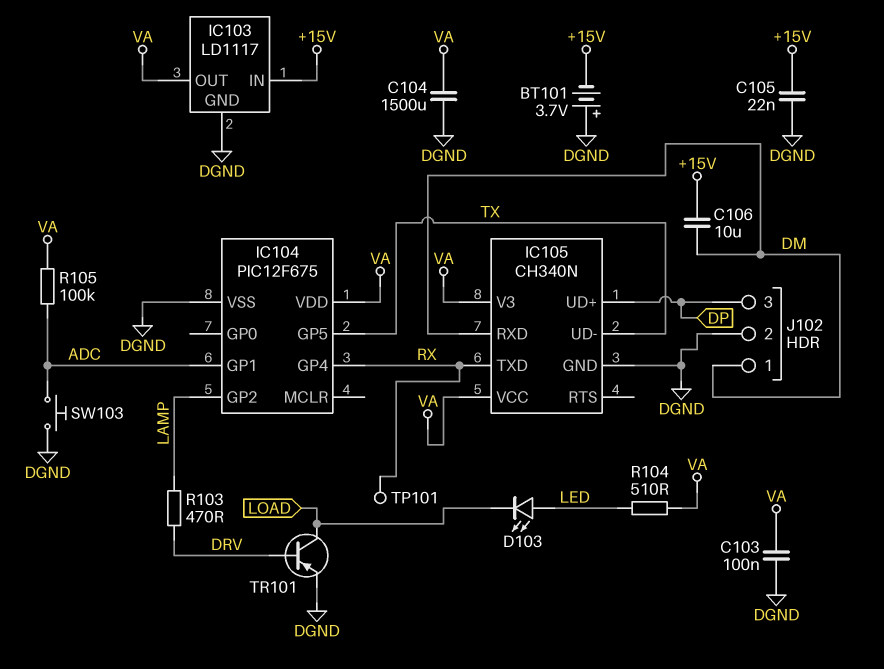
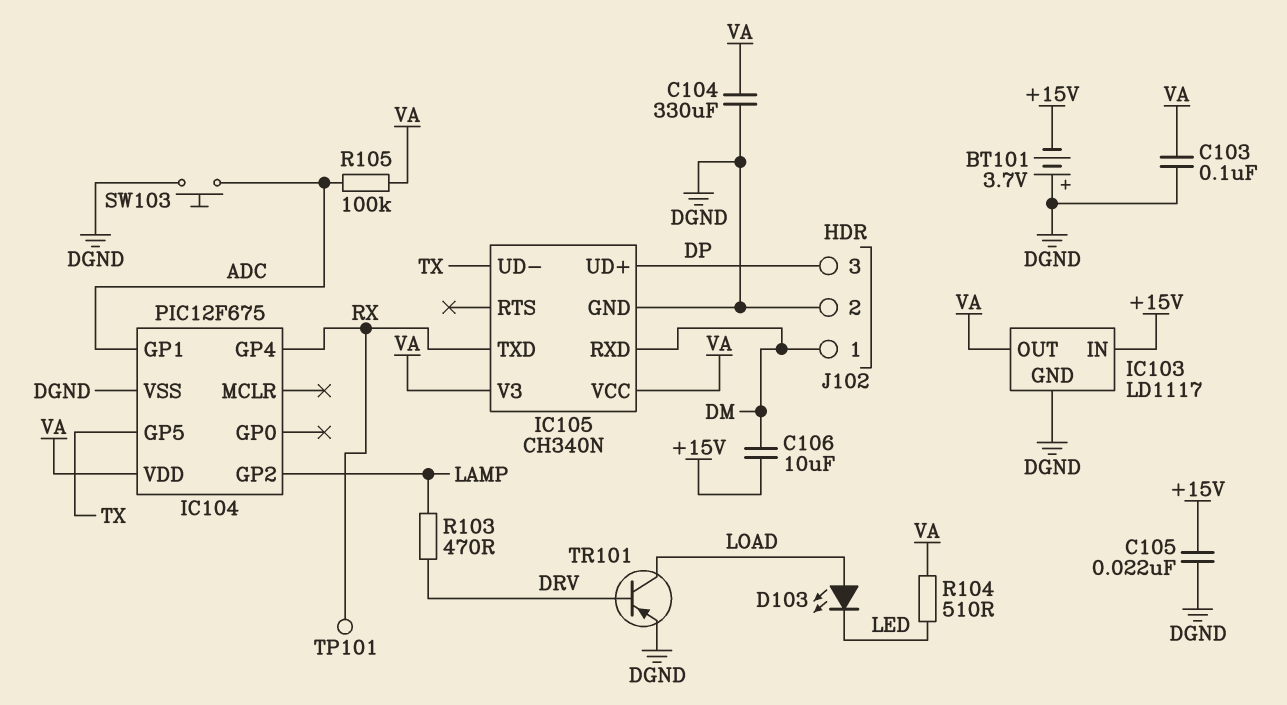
C104: 1500uF (DGND, VA) -> 330uF (DGND, VA)
D103: LED (A LED, K LOAD) -> LED (A LOAD, K LED)

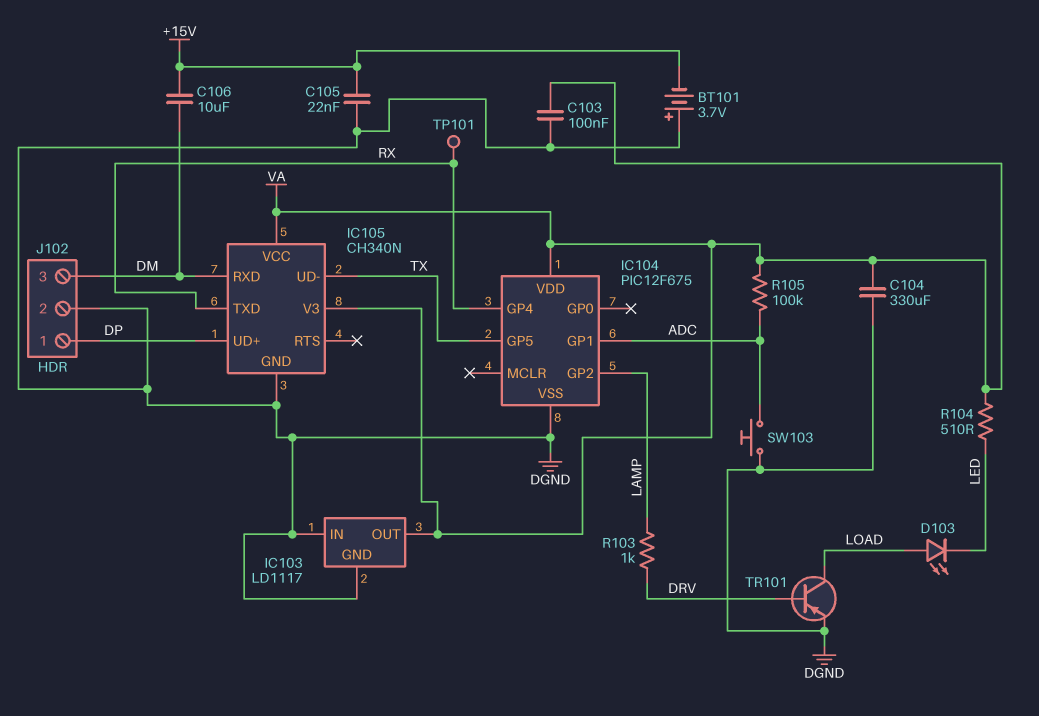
IC103 pin IN: +15V -> DGND
J102 pin 1: DM -> DP
J102 pin 3: DP -> DM
R103: 470 (DRV, LAMP) -> 1k (DRV, LAMP)

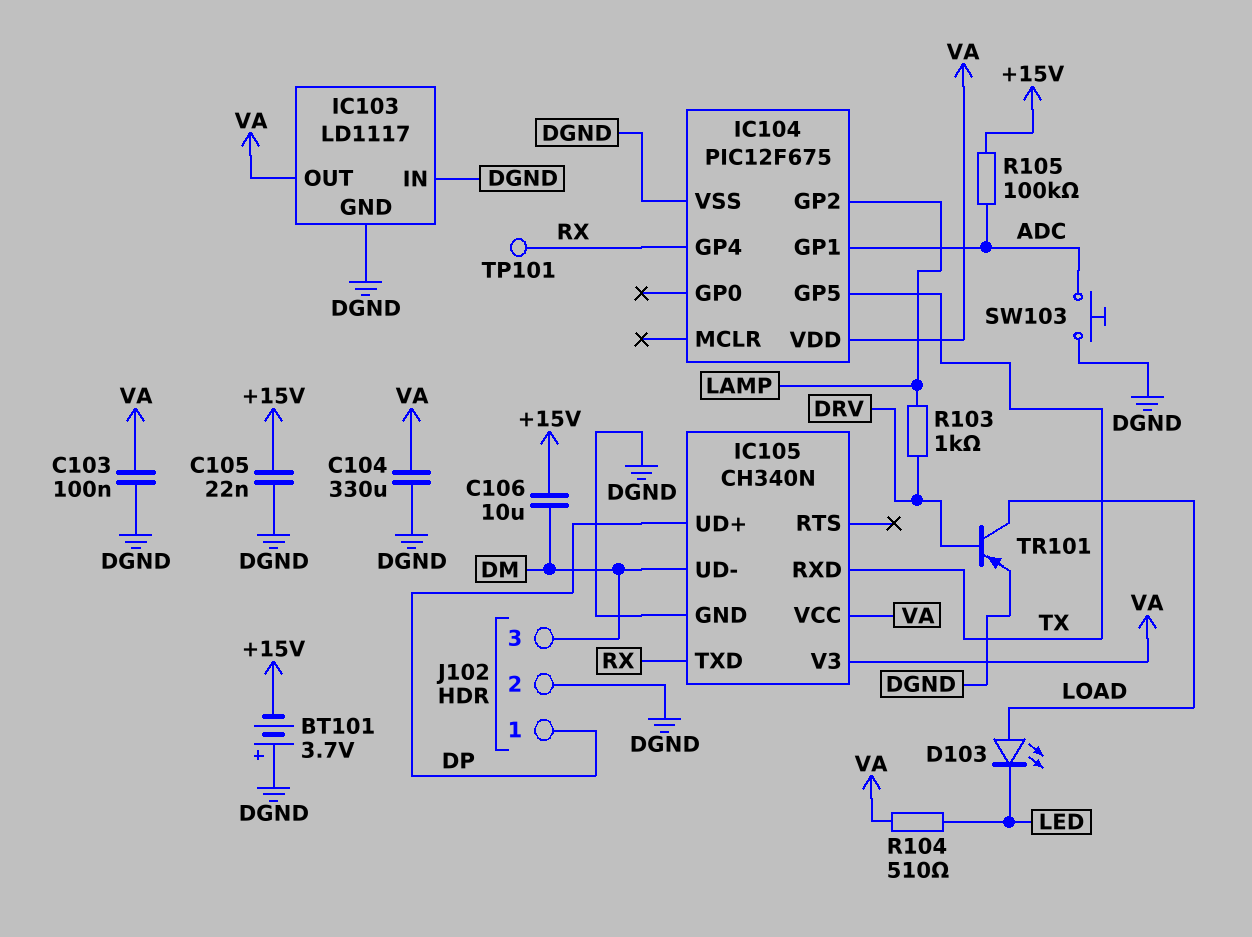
IC105 pin RXD: DM -> TX
IC105 pin UD-: TX -> DM
R105: 100k (ADC, VA) -> 100k (+15V, ADC)

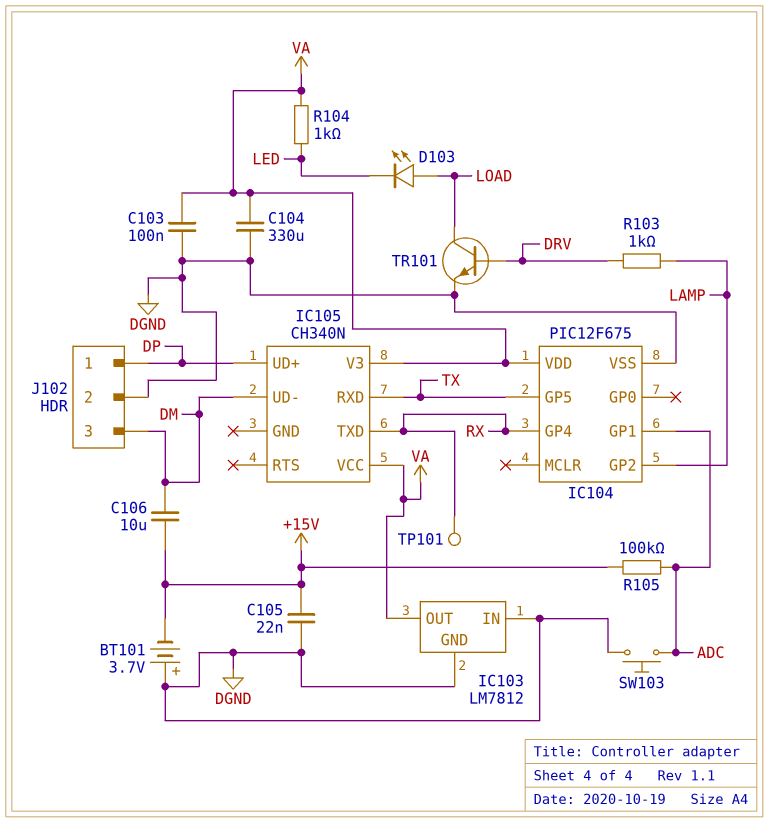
IC103: LD1117 -> LM7812
IC105 pin GND: DGND -> none
R104: 510 (LED, VA) -> 1k (LED, VA)
TR101: PNP (B DRV, C LOAD, E DGND) -> NPN (B DRV, C LOAD, E DGND)

